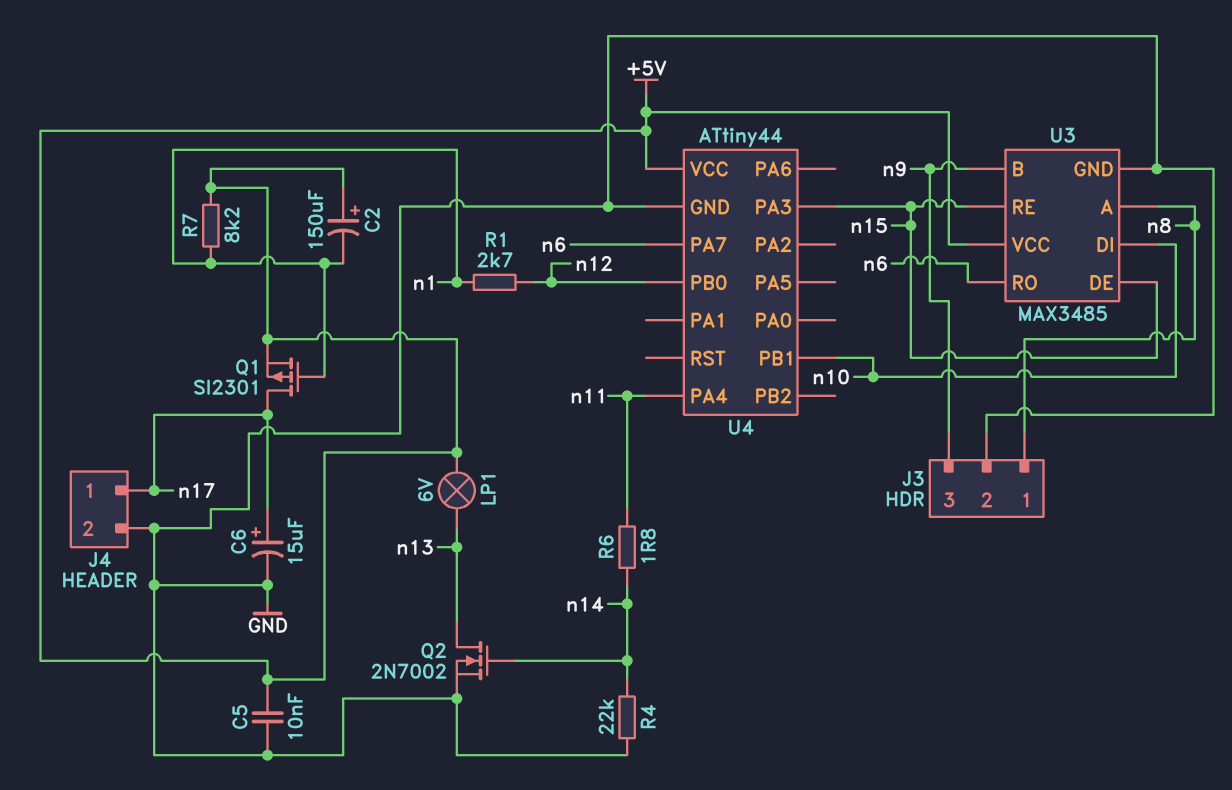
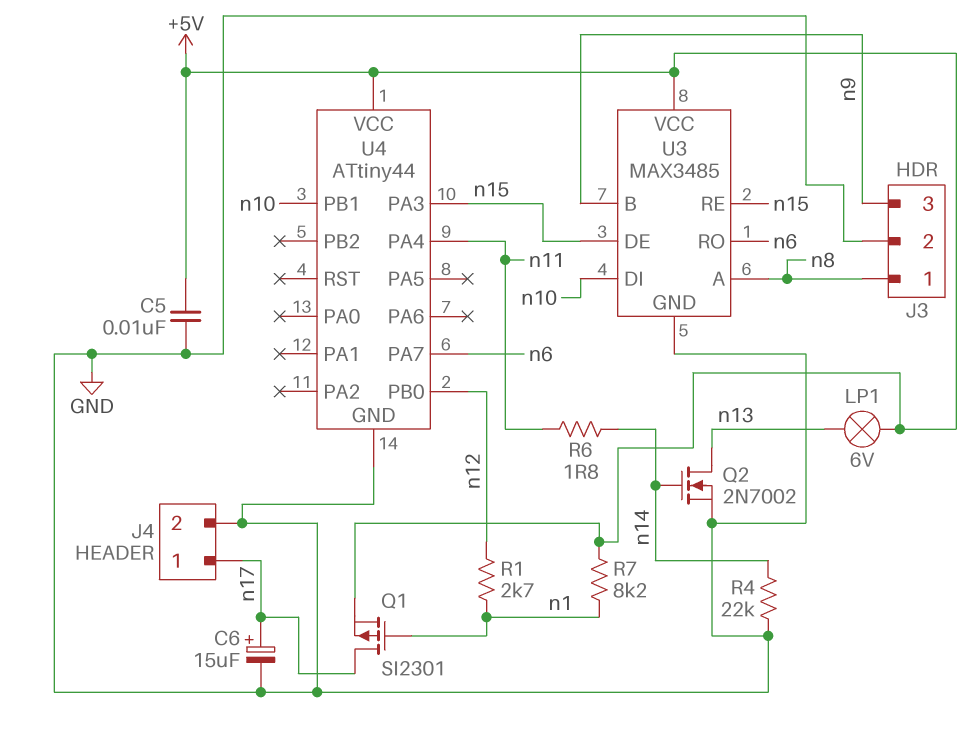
C2: 150uF (plus +5V, minus n1) -> none

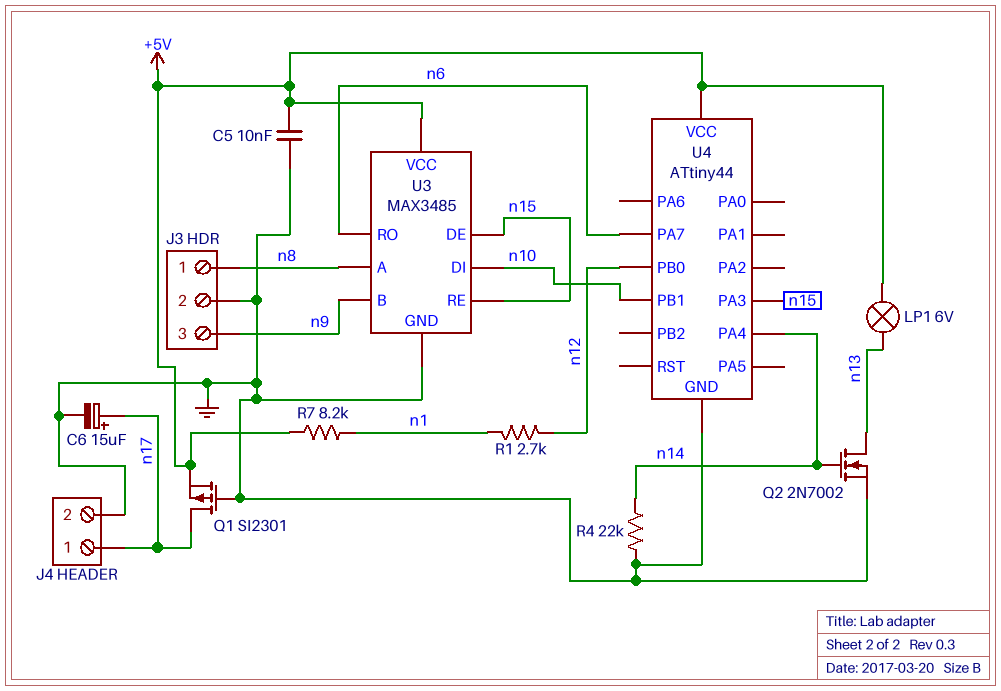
Q1: PMOS SI2301 (G n1, D n17, S +5V) -> PMOS SI2301 (G GND, D n17, S +5V)
R6: 1.8 (n11, n14) -> none
U4 pin PA4: n11 -> n14

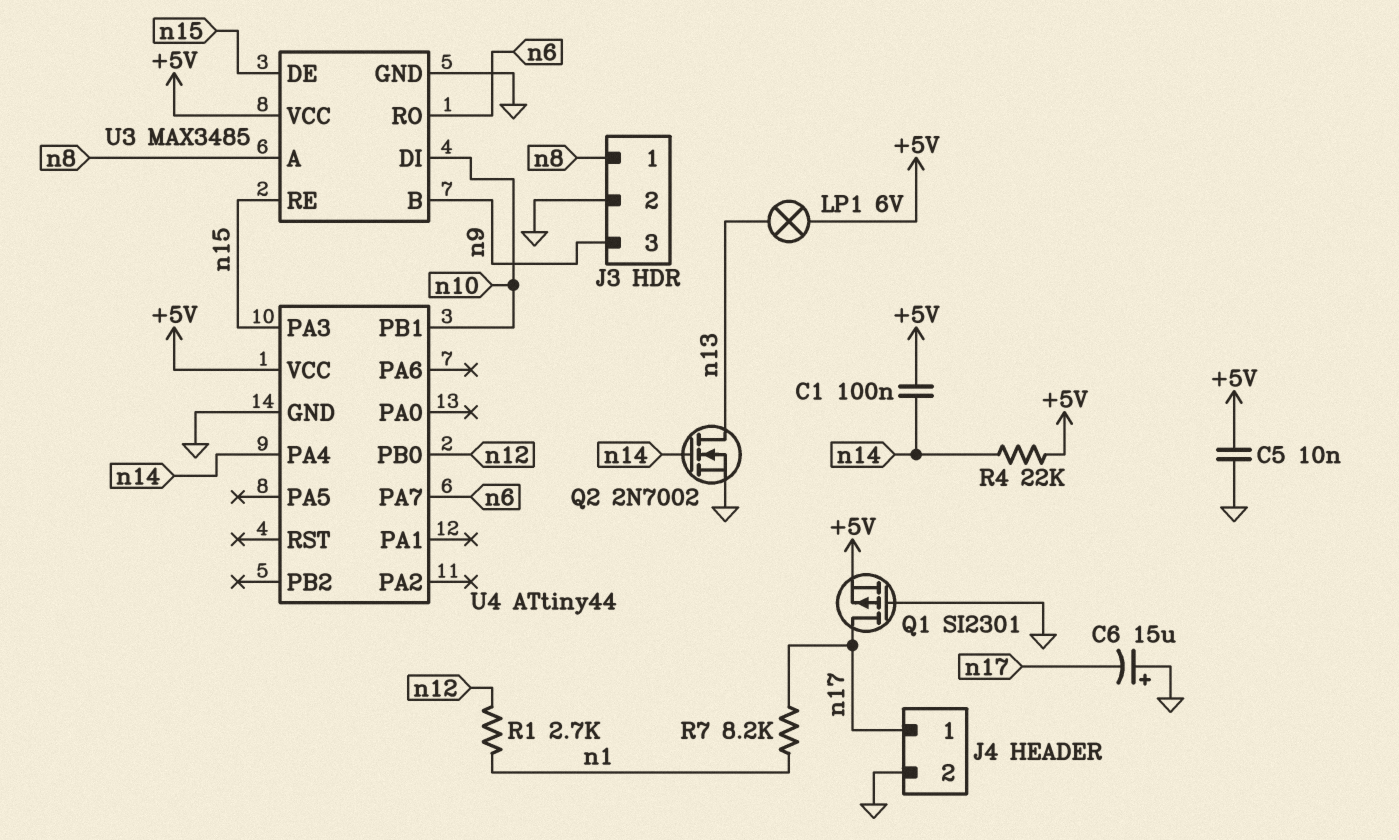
C1: none -> 100nF (+5V, n14)
C6: 15uF (plus n17, minus GND) -> 15uF (plus GND, minus n17)
R4: 22k (GND, n14) -> 22k (+5V, n14)
R7: 8.2k (+5V, n1) -> 8.2k (n1, n17)

